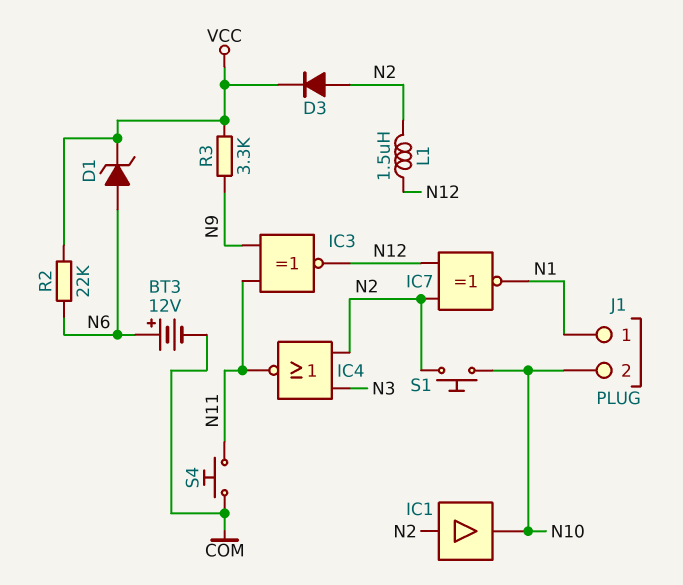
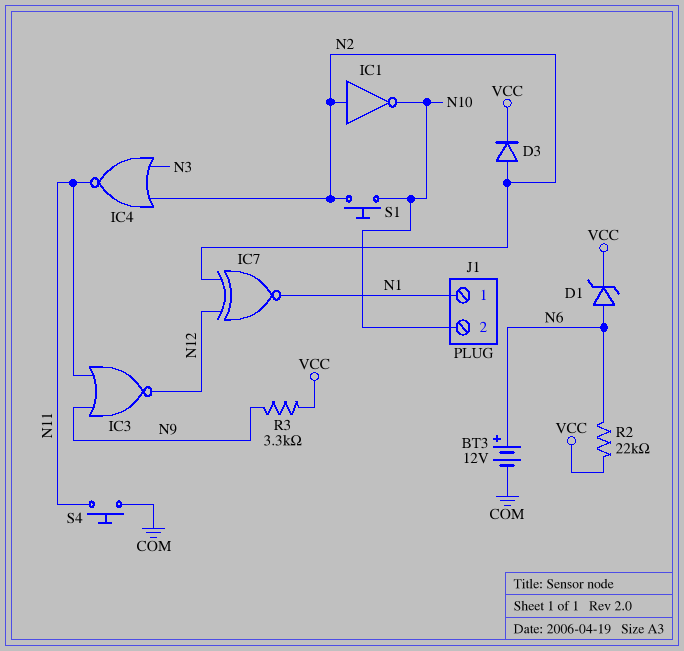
IC1: buffer (in N2, out N10) -> NOT (in N2, out N10)
IC3: XNOR (in N9, in N11, out N12) -> NOR (in N9, in N11, out N12)
L1: 1.5uH (N2, N12) -> none

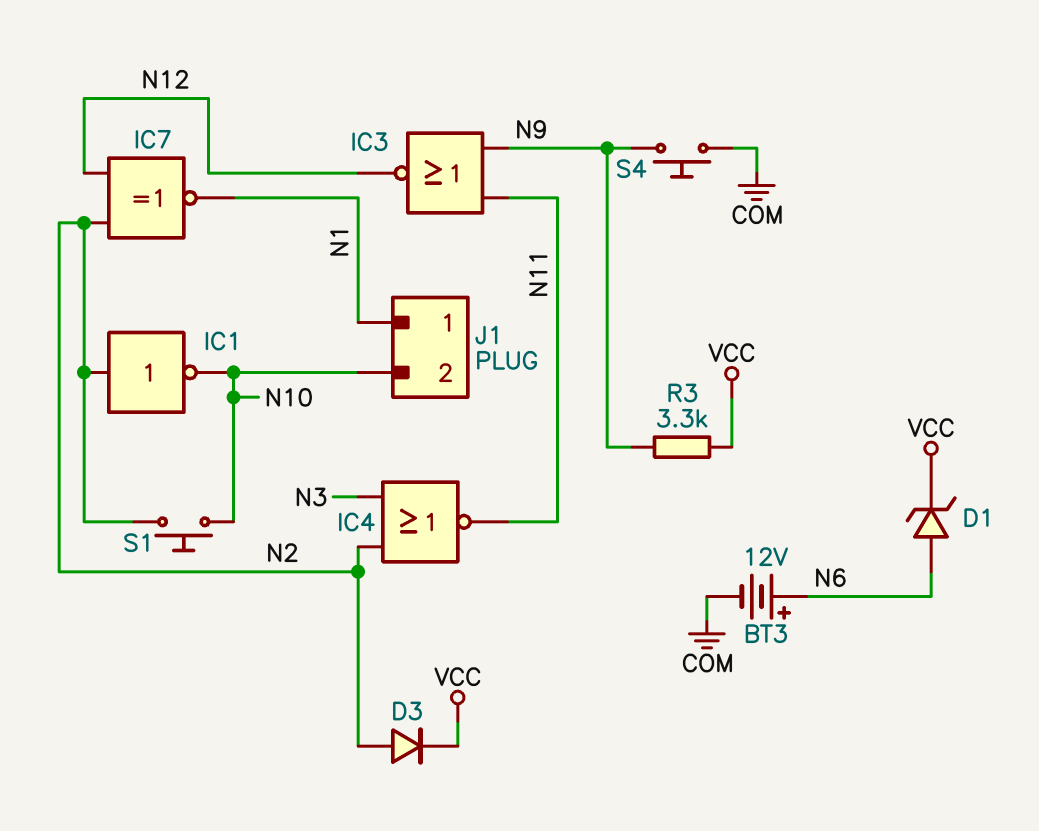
R2: 22k (N6, VCC) -> none
S4: button (COM, N11) -> button (COM, N9)

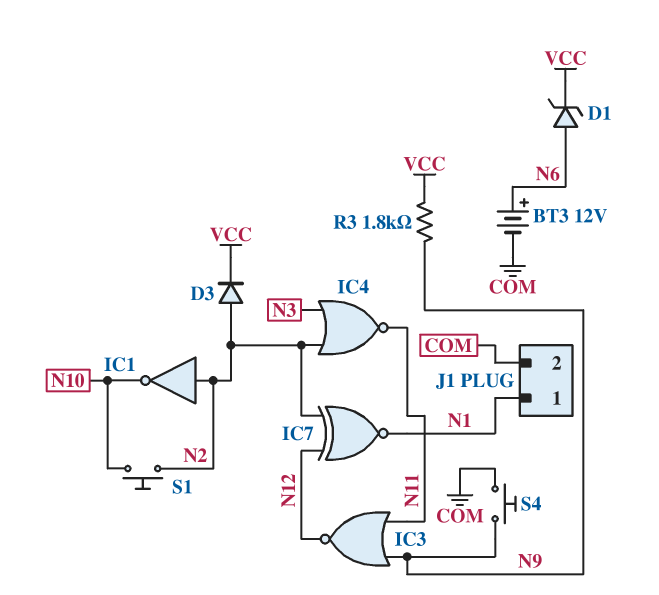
J1 pin 2: N10 -> COM
R3: 3.3k (N9, VCC) -> 1.8k (N9, VCC)

